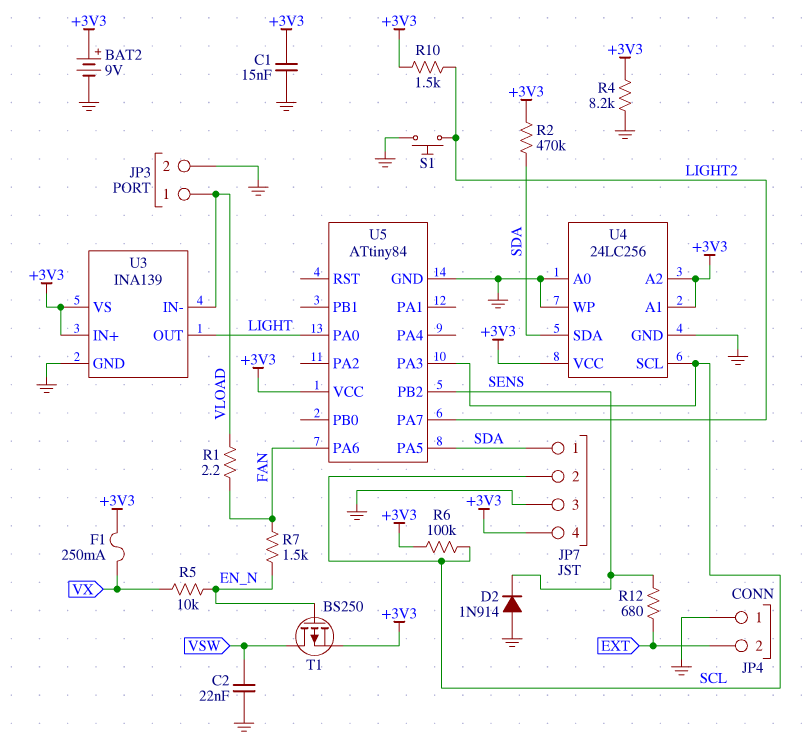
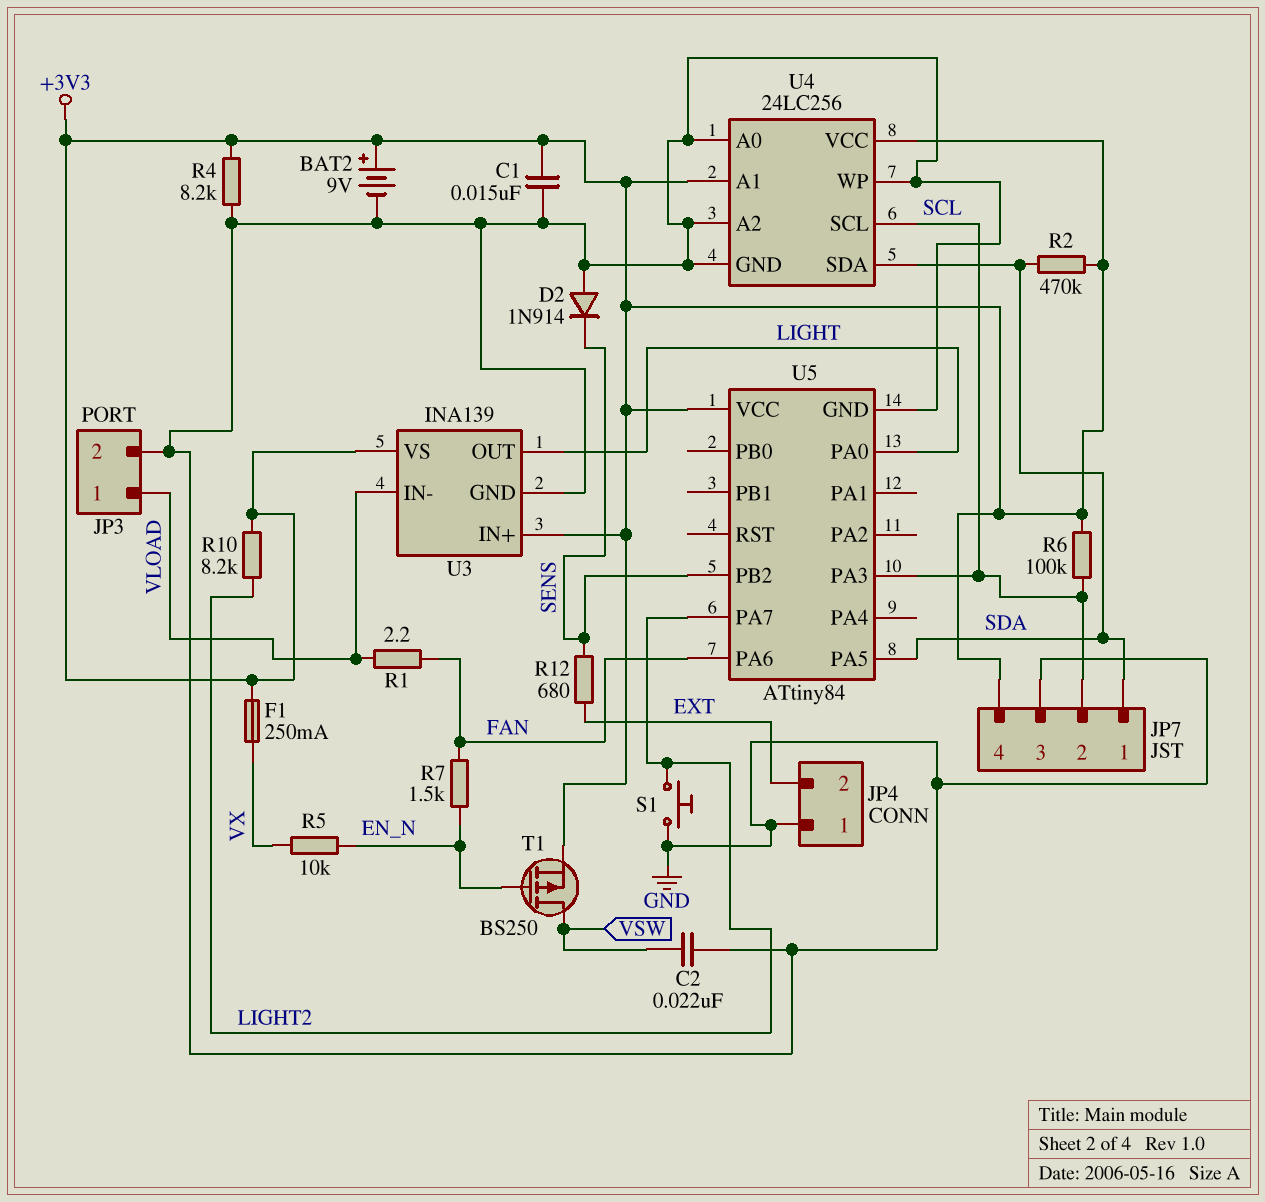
R10: 1.5k (+3V3, LIGHT2) -> 8.2k (+3V3, LIGHT2)
U4 pin A2: +3V3 -> GND

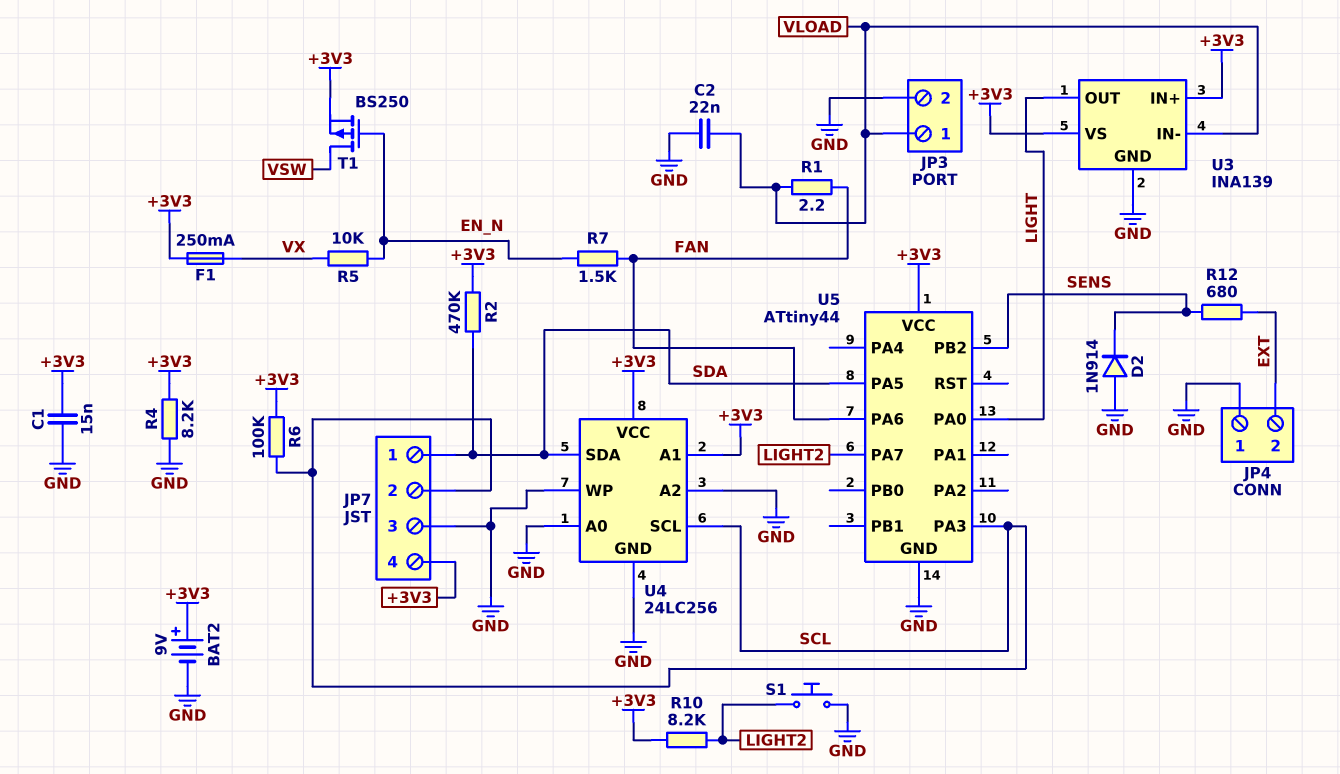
C2: 22nF (GND, VSW) -> 22nF (GND, VLOAD)
U5: ATtiny84 -> ATtiny44

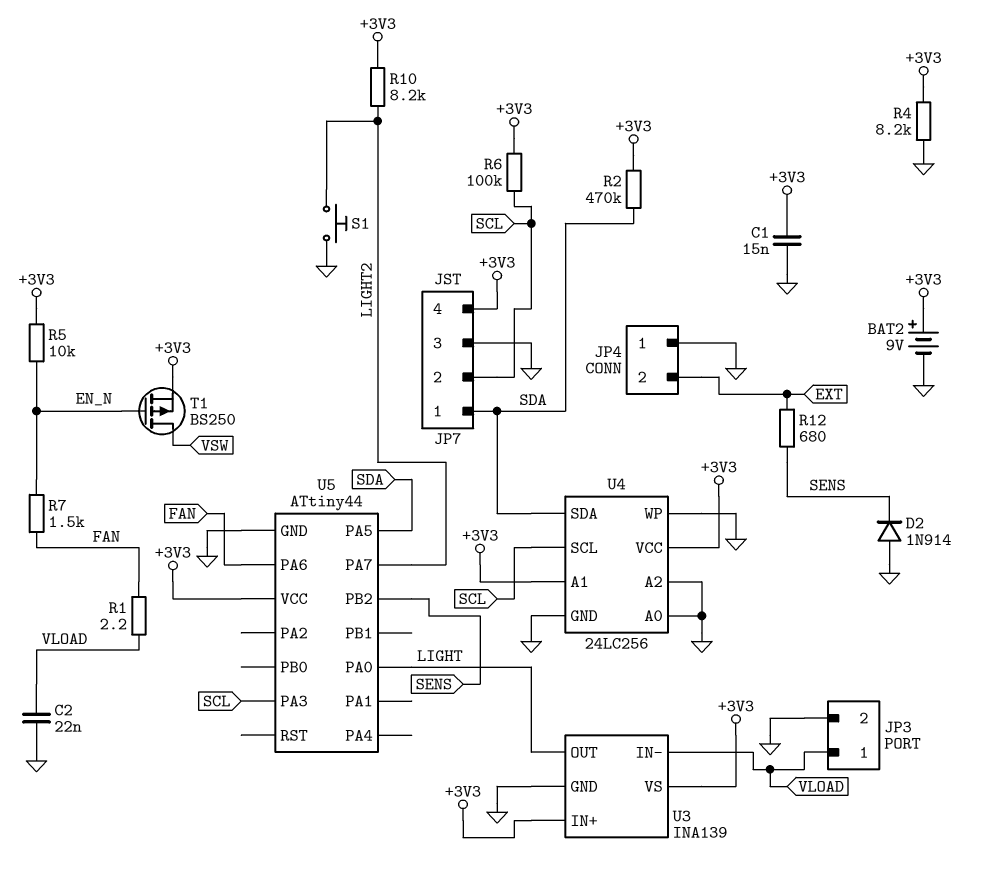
F1: 250mA (+3V3, VX) -> none
R5: 10k (EN_N, VX) -> 10k (+3V3, EN_N)

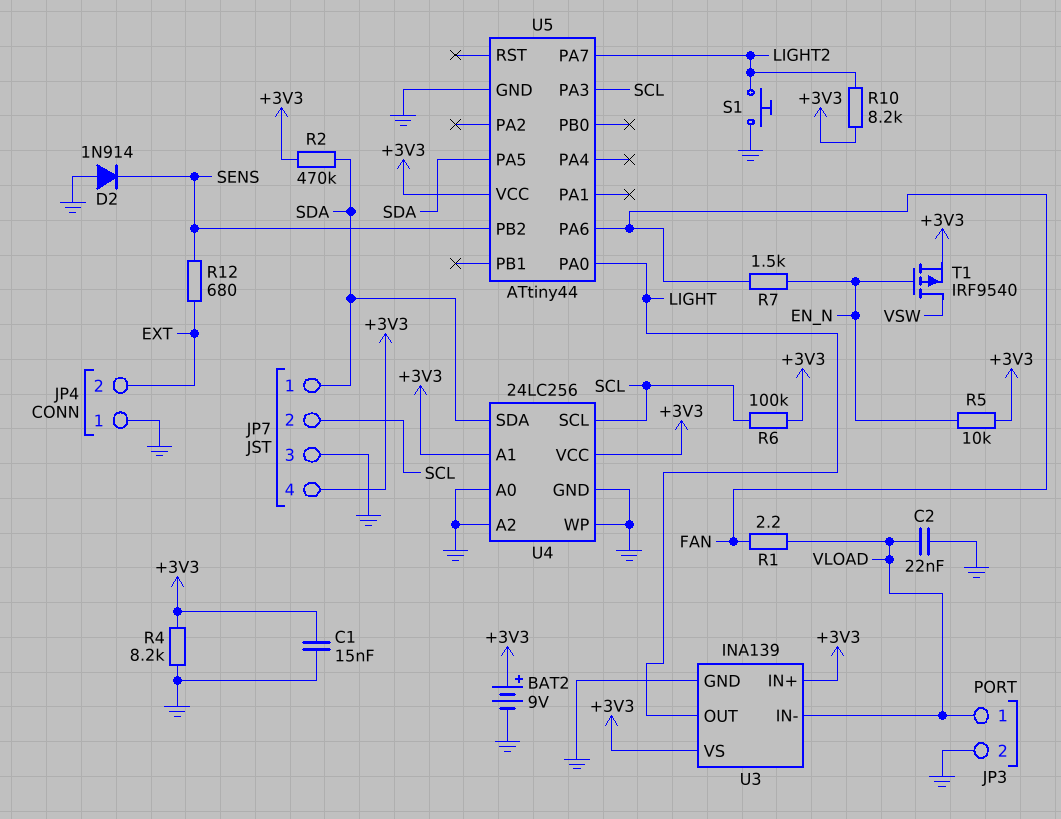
T1: PMOS BS250 (G EN_N, D VSW, S +3V3) -> PMOS IRF9540 (G EN_N, D VSW, S +3V3)

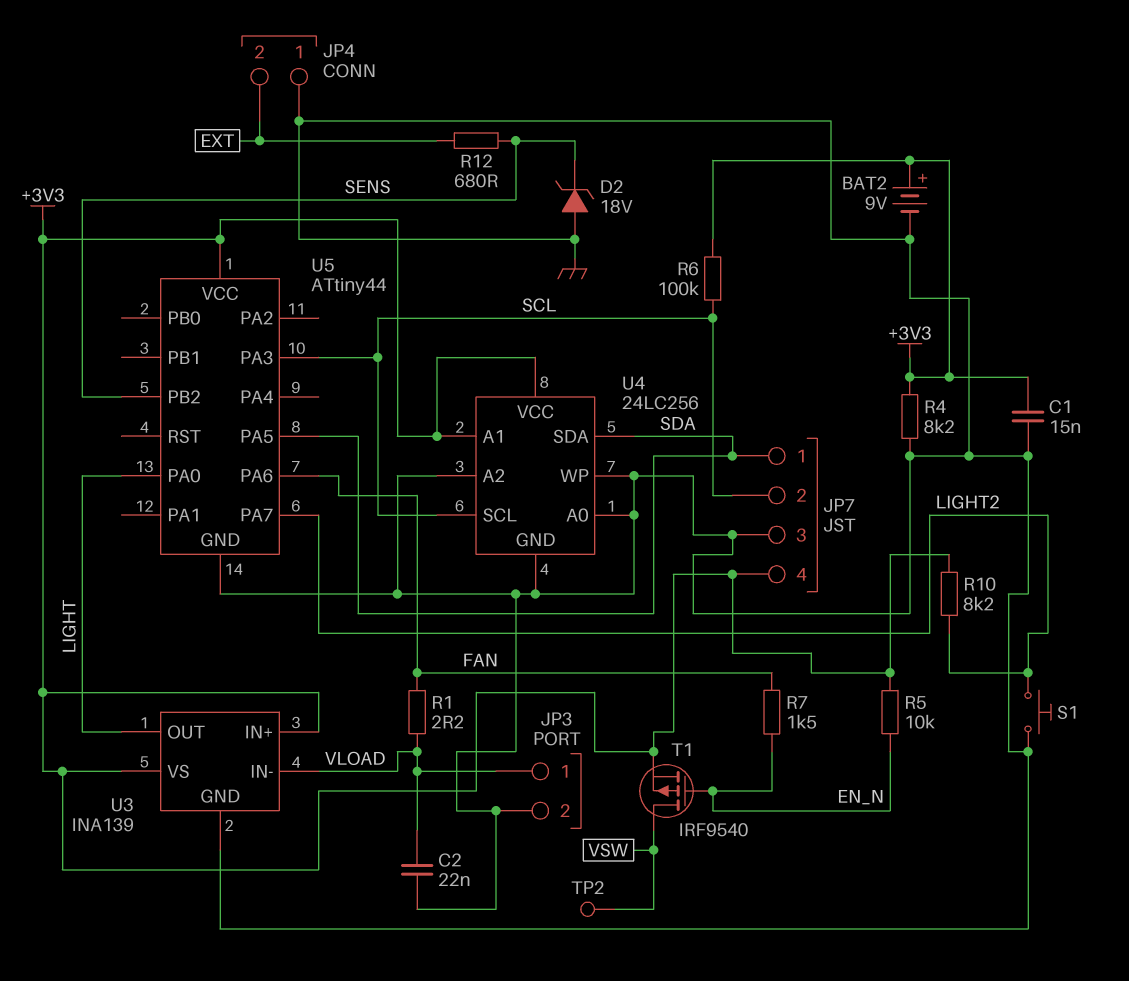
D2: diode 1N914 (A GND, K SENS) -> zener 18V (A GND, K SENS)
R2: 470k (+3V3, SDA) -> none
TP2: none -> test point (VSW)

